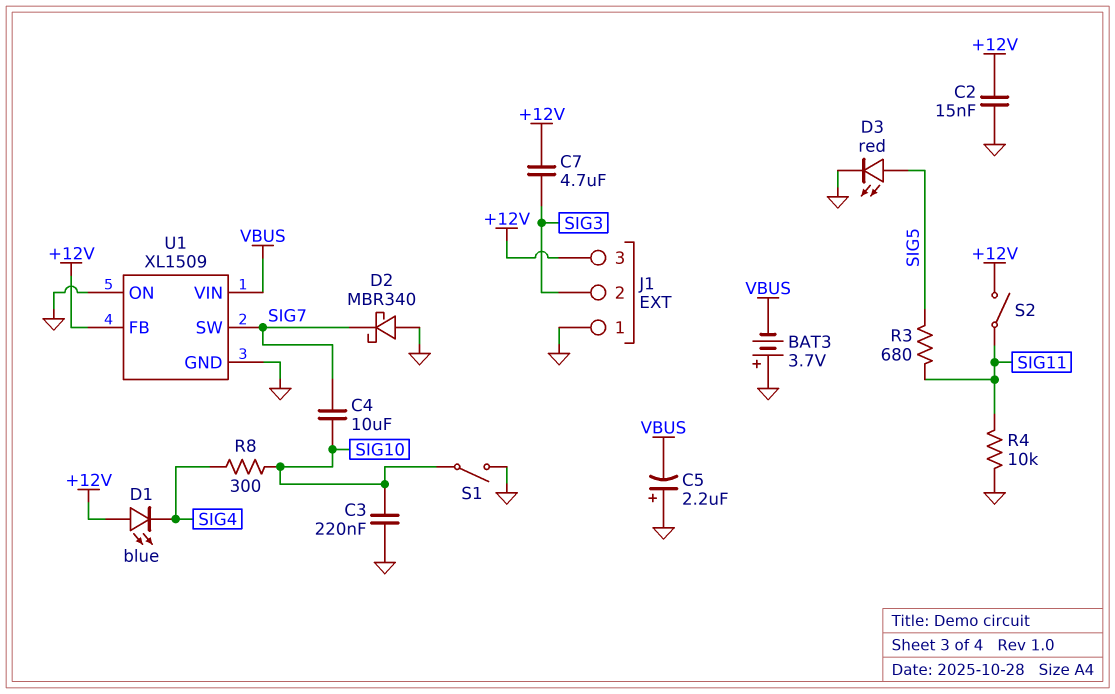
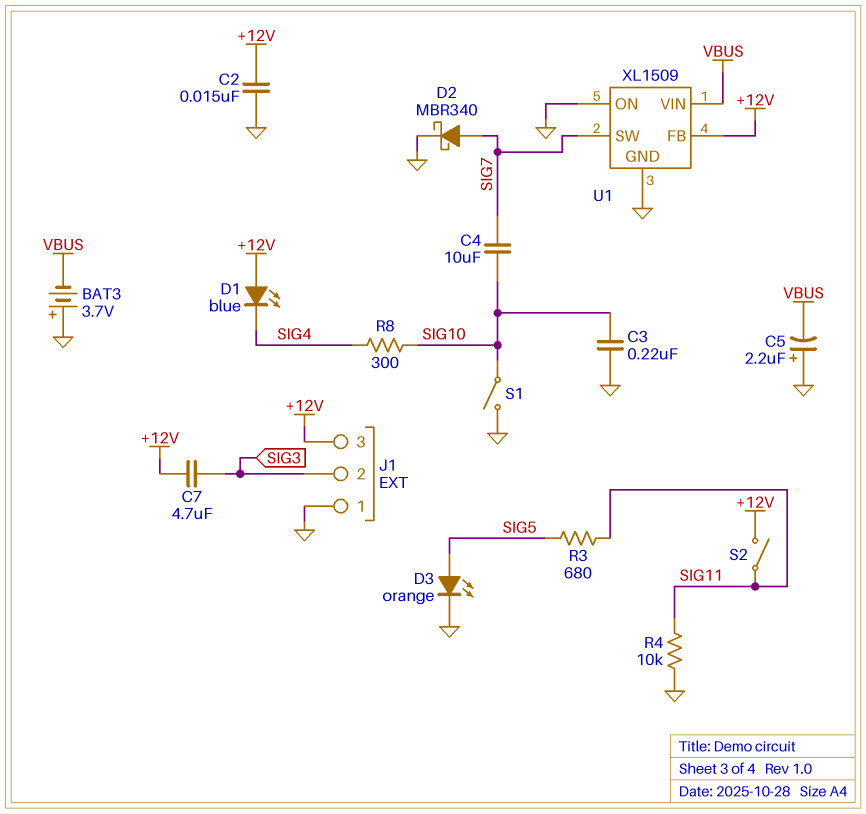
D2: schottky MBR340 (A GND, K SIG7) -> schottky MBR340 (A SIG7, K GND)
D3: LED red (A SIG5, K GND) -> LED orange (A SIG5, K GND)

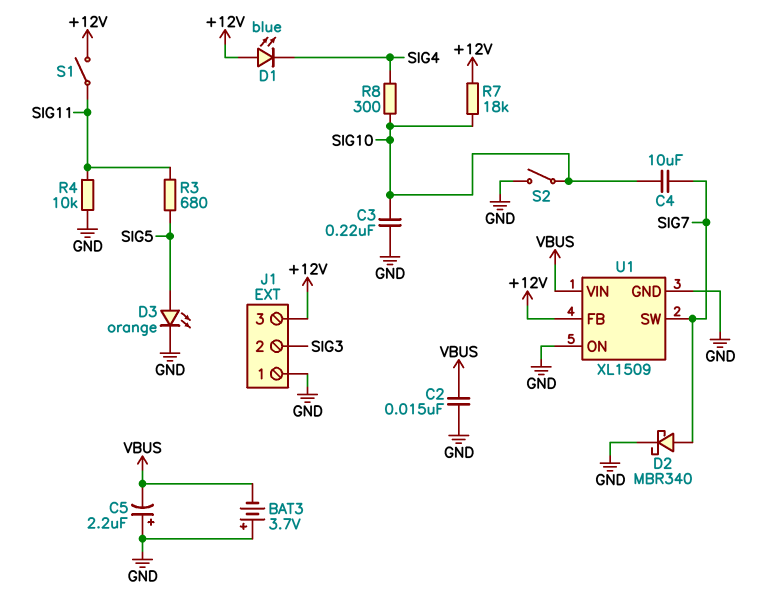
C2: 15nF (+12V, GND) -> 15nF (GND, VBUS)
C7: 4.7uF (+12V, SIG3) -> none
R7: none -> 18k (+12V, SIG10)
S1: switch (GND, SIG10) -> switch (+12V, SIG11)
S2: switch (+12V, SIG11) -> switch (GND, SIG10)

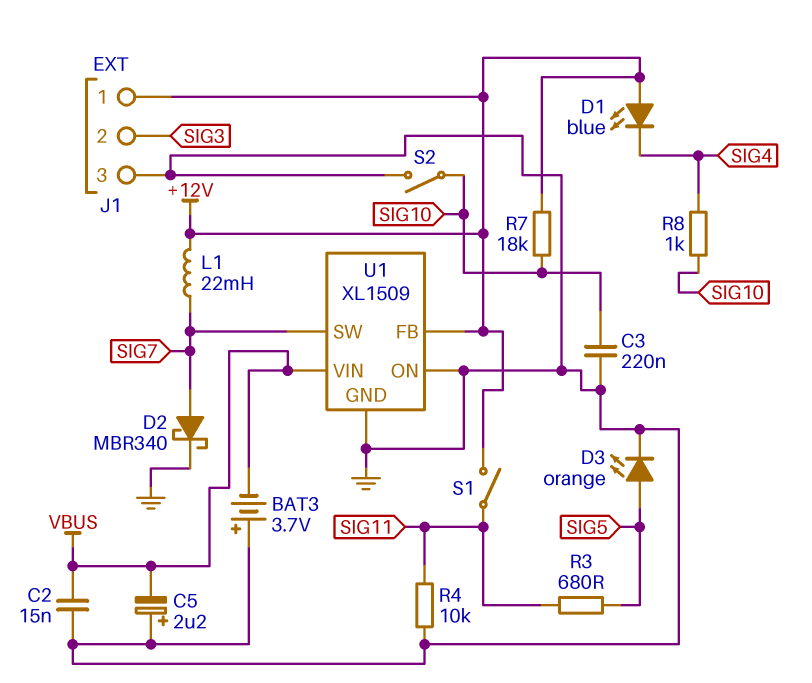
C4: 10uF (SIG7, SIG10) -> none
J1 pin 1: GND -> +12V
J1 pin 3: +12V -> GND
L1: none -> 22mH (+12V, SIG7)
R8: 300 (SIG4, SIG10) -> 1k (SIG4, SIG10)

